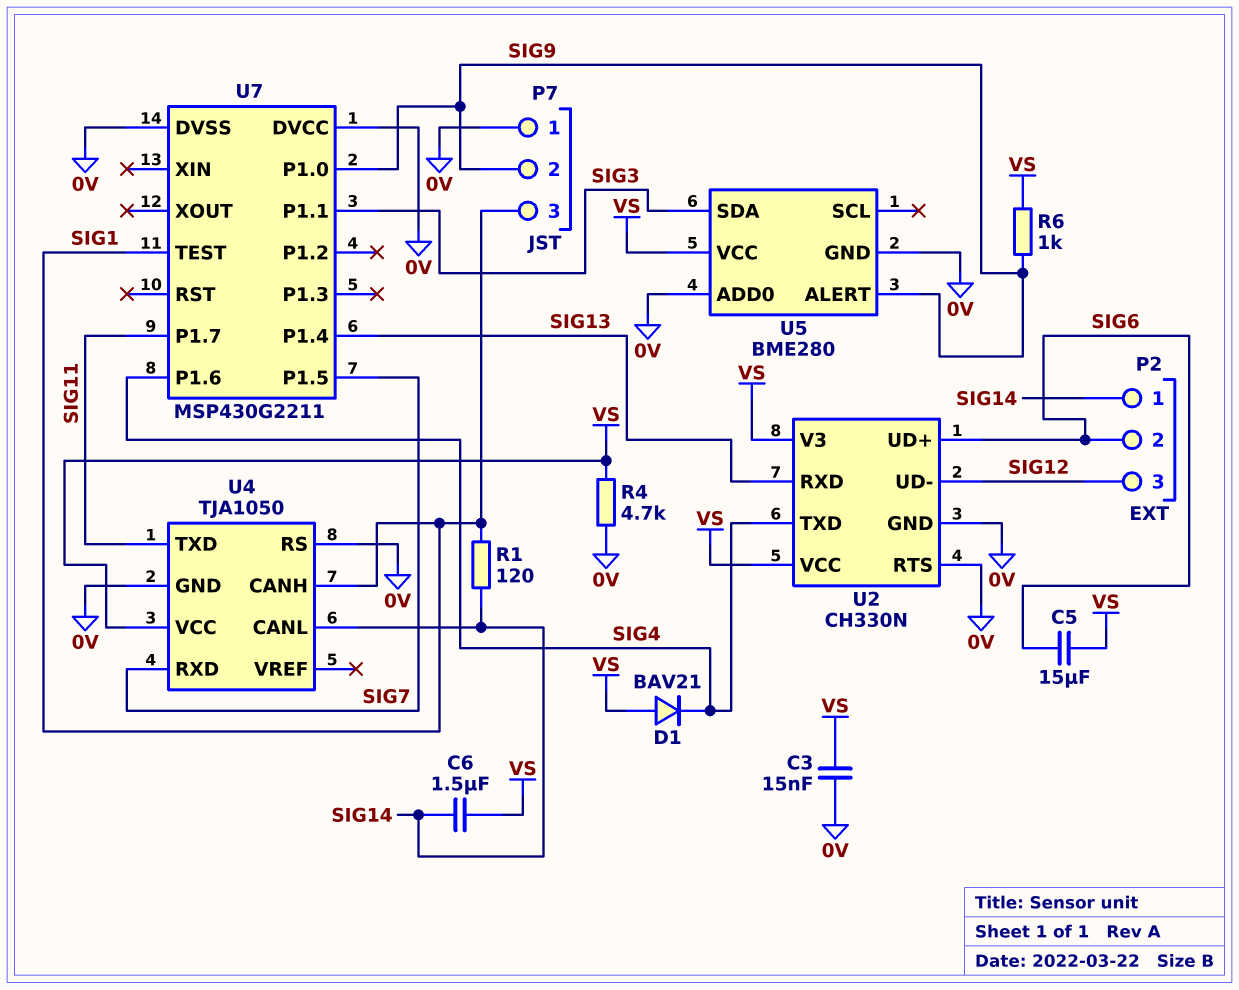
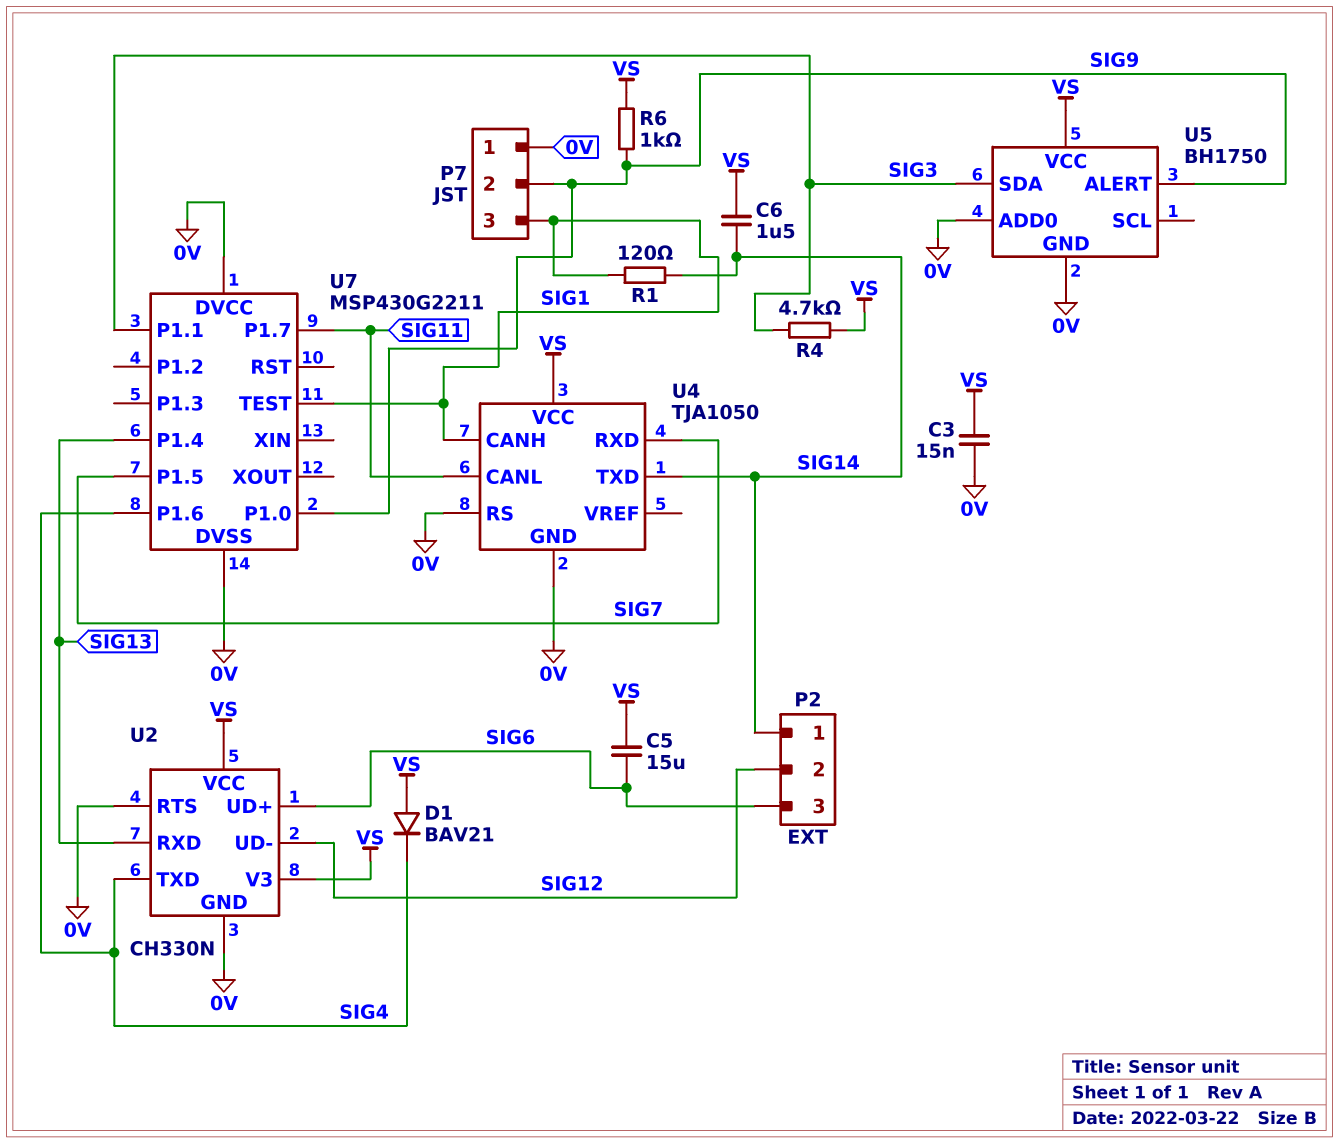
P2 pin 2: SIG6 -> SIG12
P2 pin 3: SIG12 -> SIG6
R4: 4.7k (0V, VS) -> 4.7k (SIG3, VS)
U4 pin CANL: SIG14 -> SIG11
U4 pin TXD: SIG11 -> SIG14
U5: BME280 -> BH1750

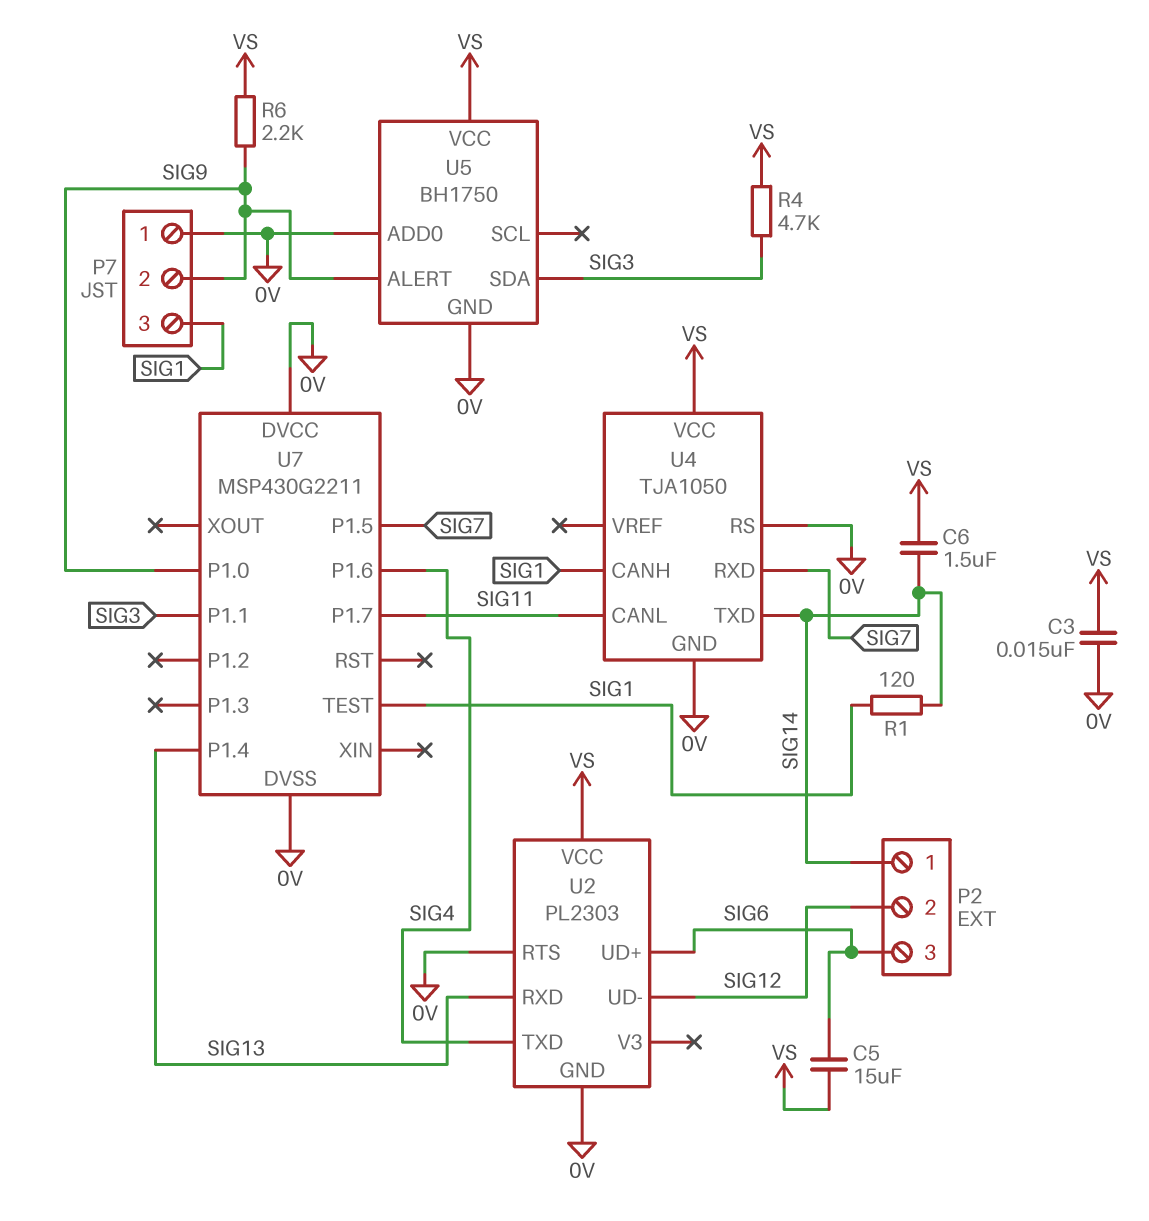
D1: diode BAV21 (A VS, K SIG4) -> none
R6: 1k (SIG9, VS) -> 2.2k (SIG9, VS)
U2: CH330N -> PL2303
U2 pin V3: VS -> none

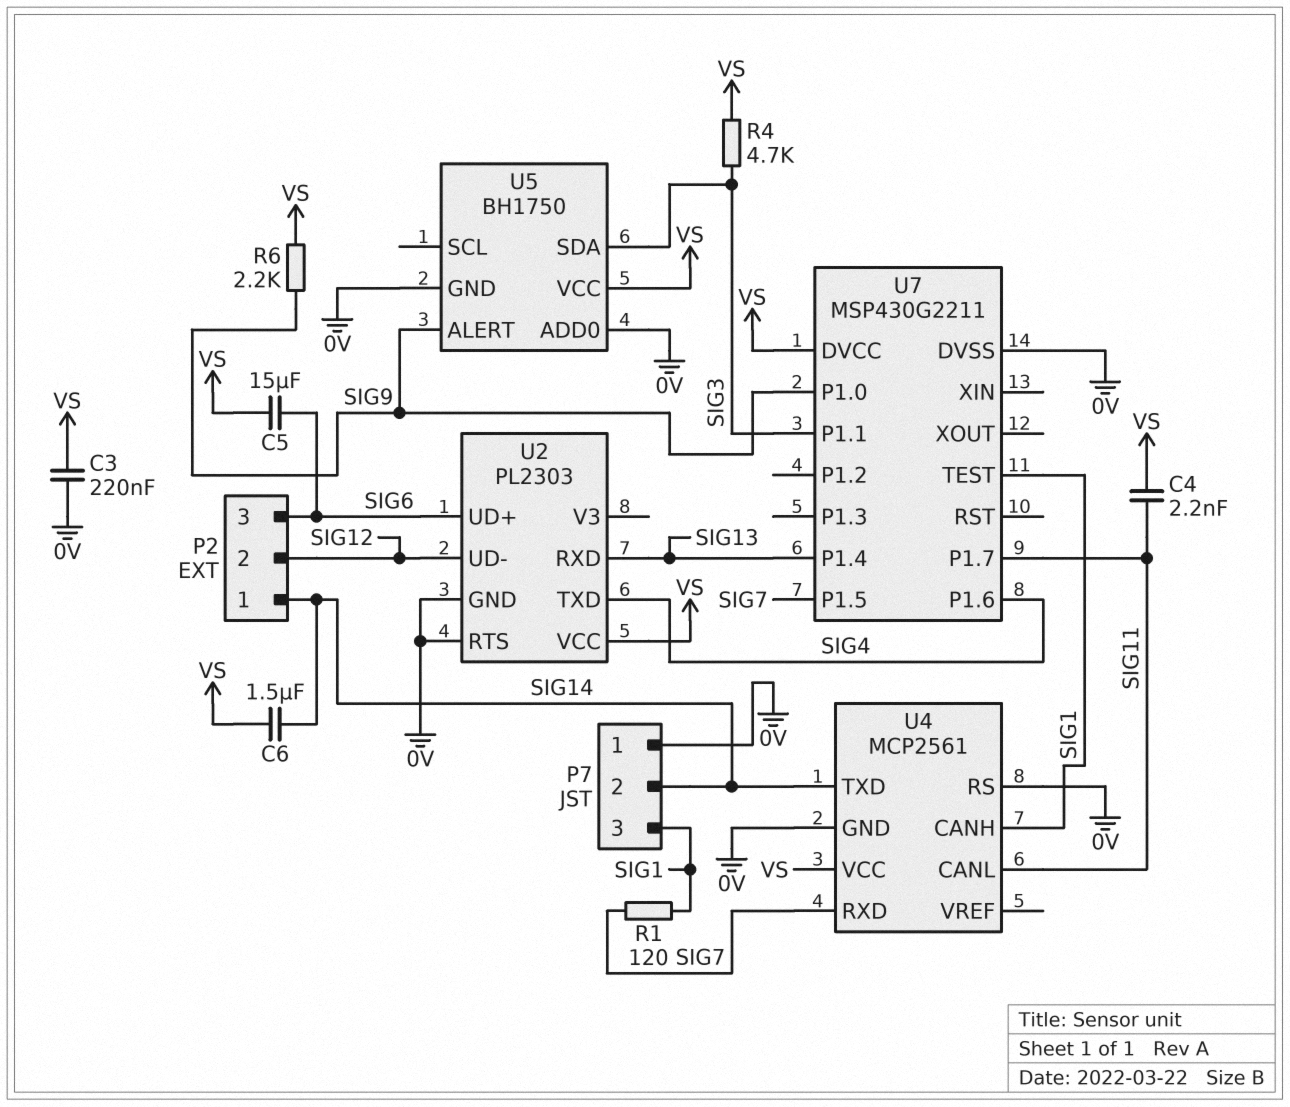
C3: 15nF (0V, VS) -> 220nF (0V, VS)
C4: none -> 2.2nF (SIG11, VS)
P7 pin 2: SIG9 -> SIG14
R1: 120 (SIG1, SIG14) -> 120 (SIG1, SIG7)
U4: TJA1050 -> MCP2561
U7 pin DVCC: 0V -> VS

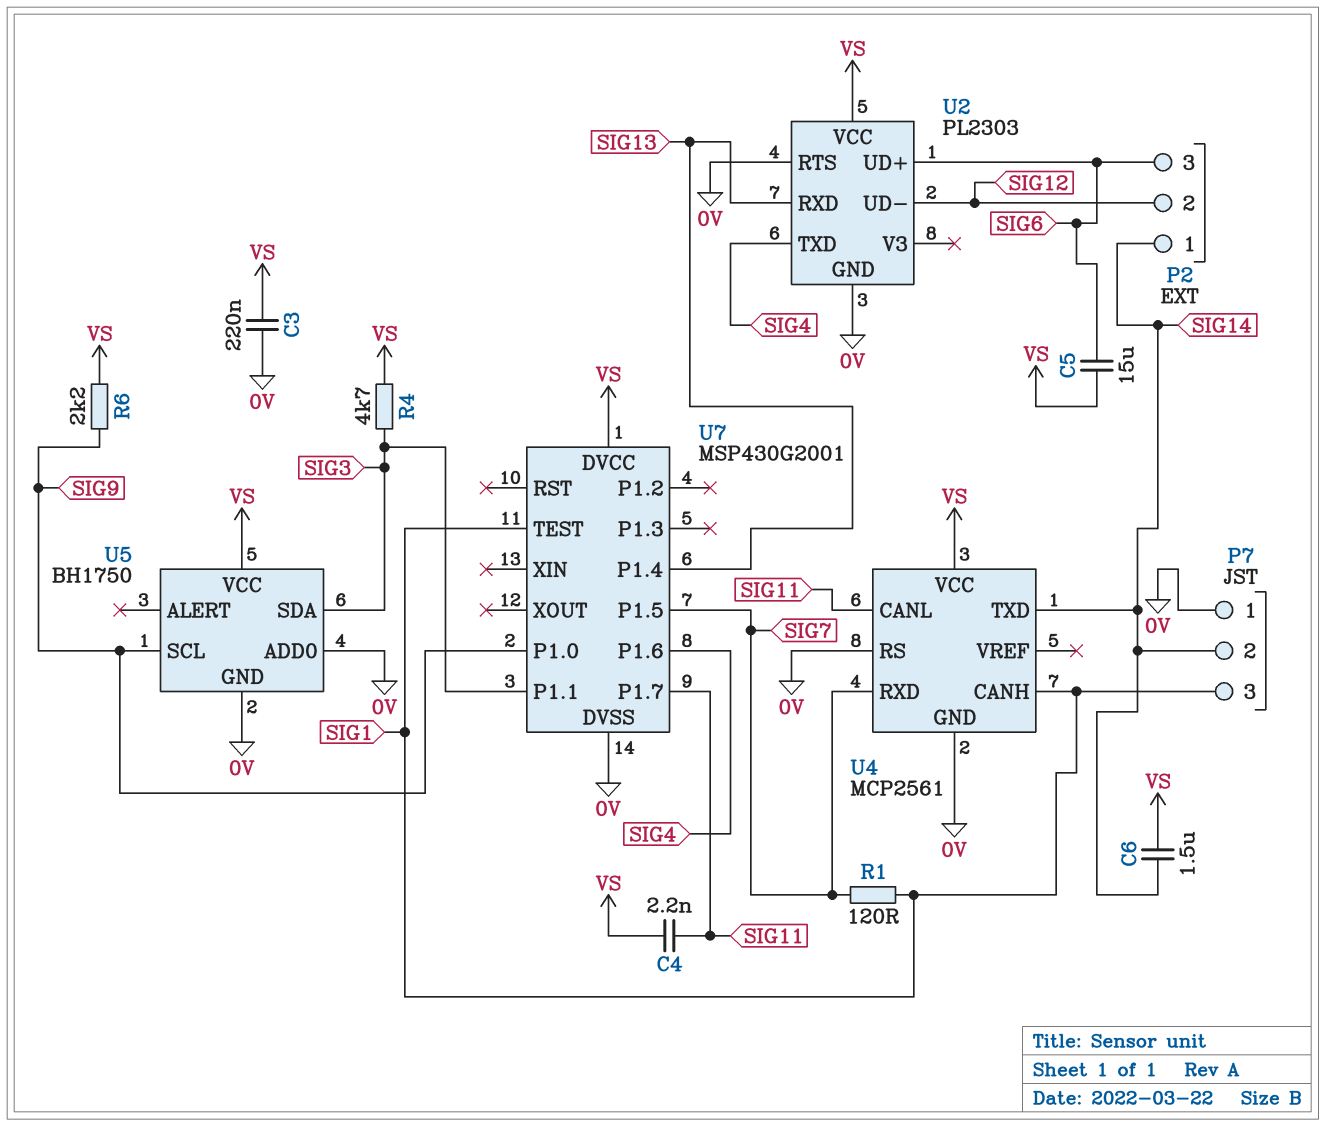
U5 pin ALERT: SIG9 -> none
U5 pin SCL: none -> SIG9
U7: MSP430G2211 -> MSP430G2001

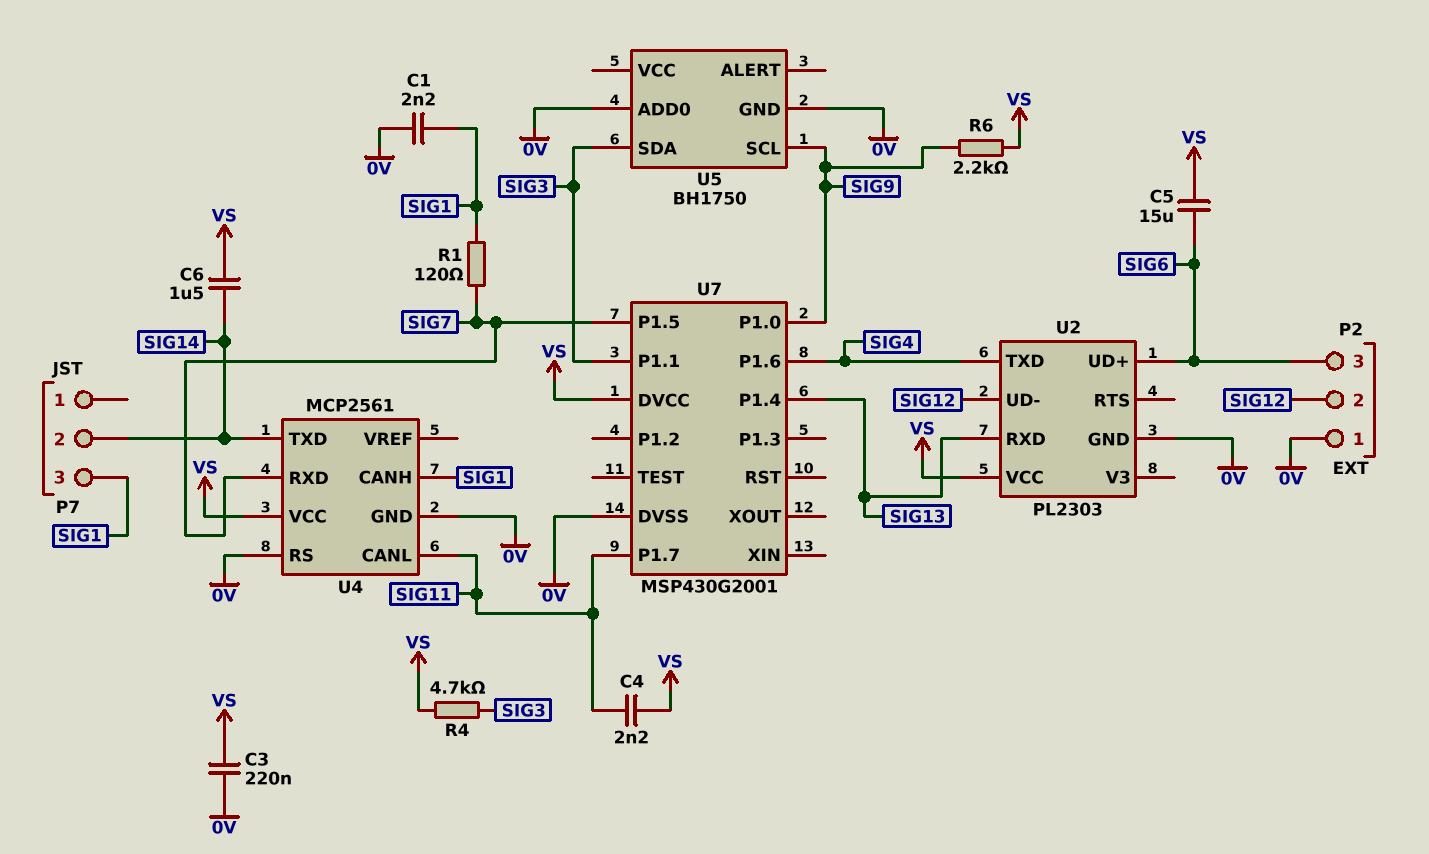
C1: none -> 2.2nF (0V, SIG1)
P2 pin 1: SIG14 -> 0V
P7 pin 1: 0V -> none
U2 pin RTS: 0V -> none
U5 pin VCC: VS -> none
U7 pin TEST: SIG1 -> none

